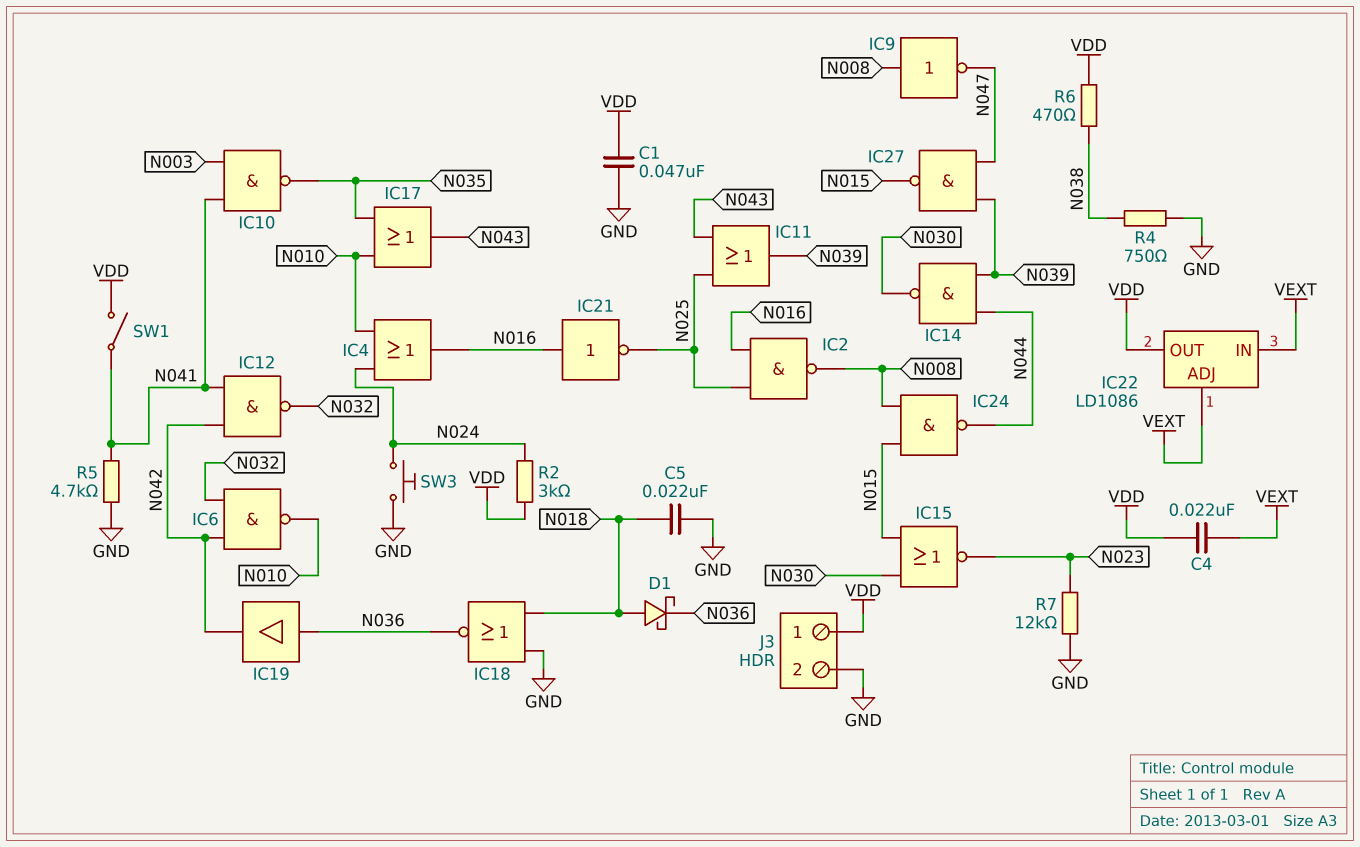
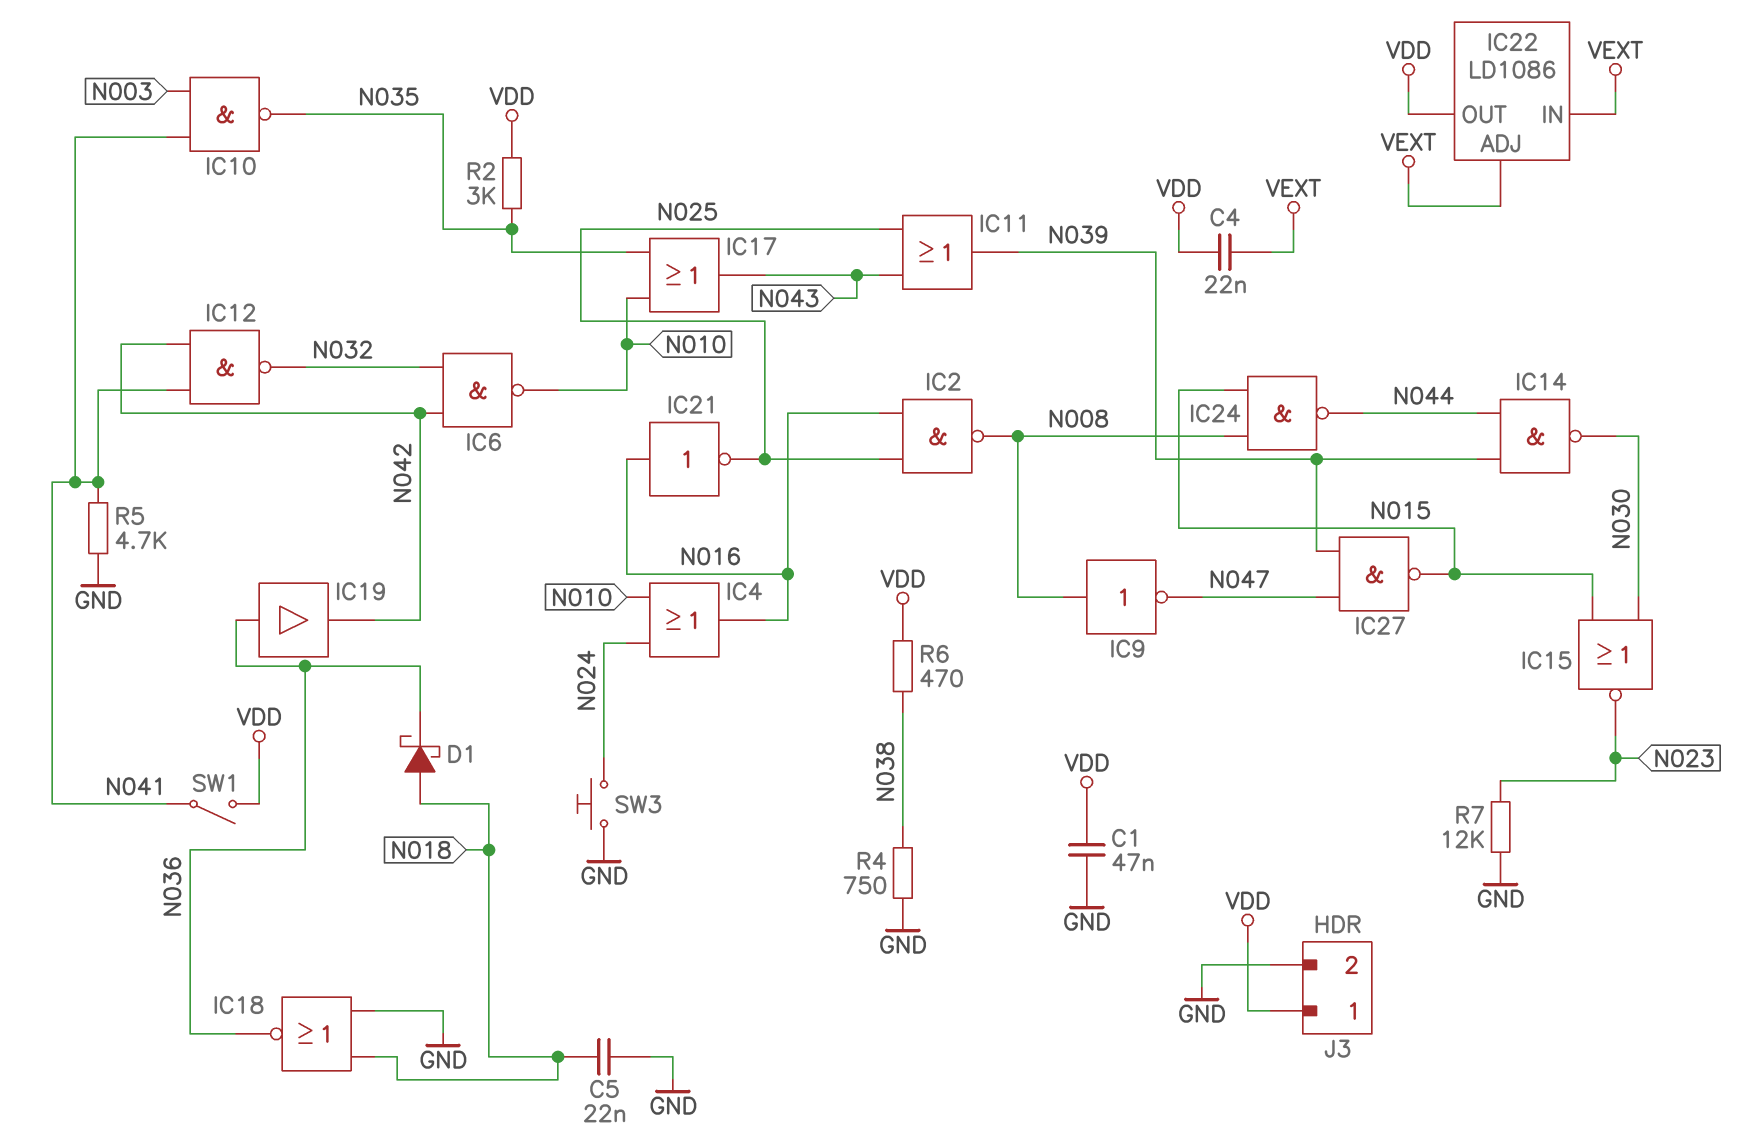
R2: 3k (N024, VDD) -> 3k (N035, VDD)

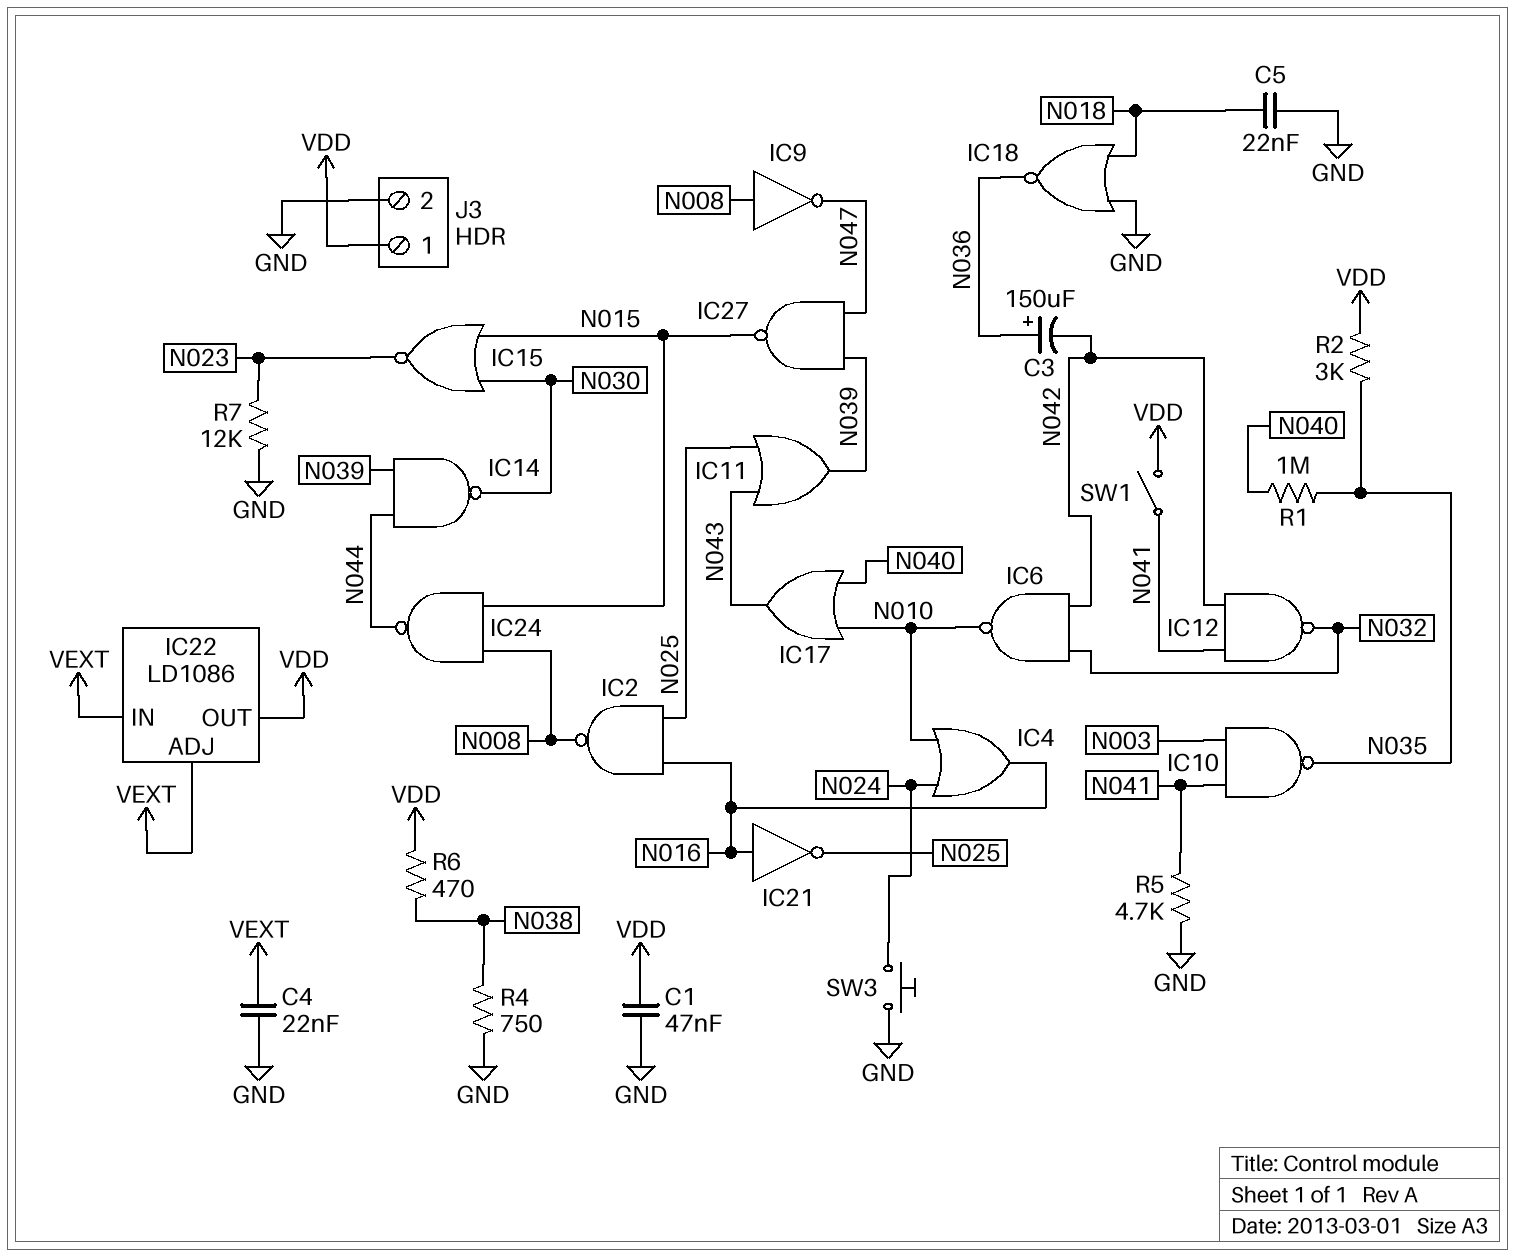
C3: none -> 150uF (plus N036, minus N042)
C4: 22nF (VDD, VEXT) -> 22nF (GND, VEXT)
D1: schottky (A N018, K N036) -> none
IC17: OR (in N010, in N035, out N043) -> OR (in N010, in N040, out N043)
IC19: buffer (in N036, out N042) -> none
R1: none -> 1M (N035, N040)

